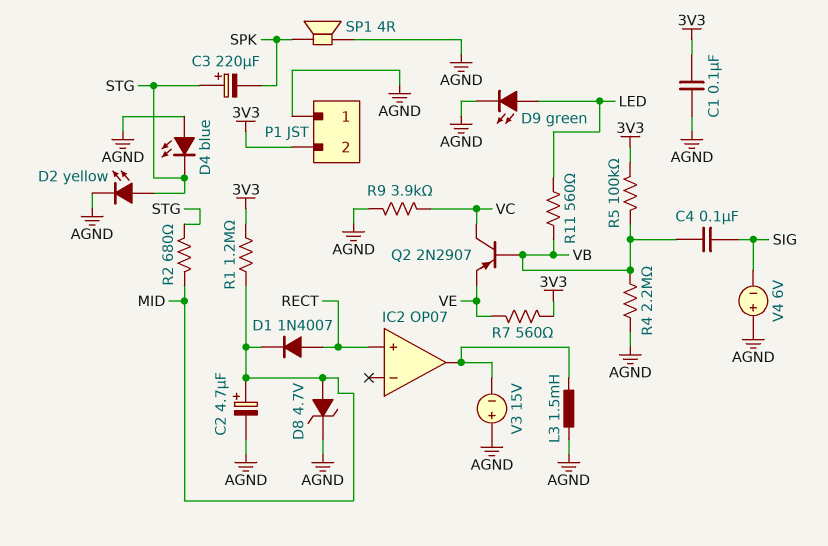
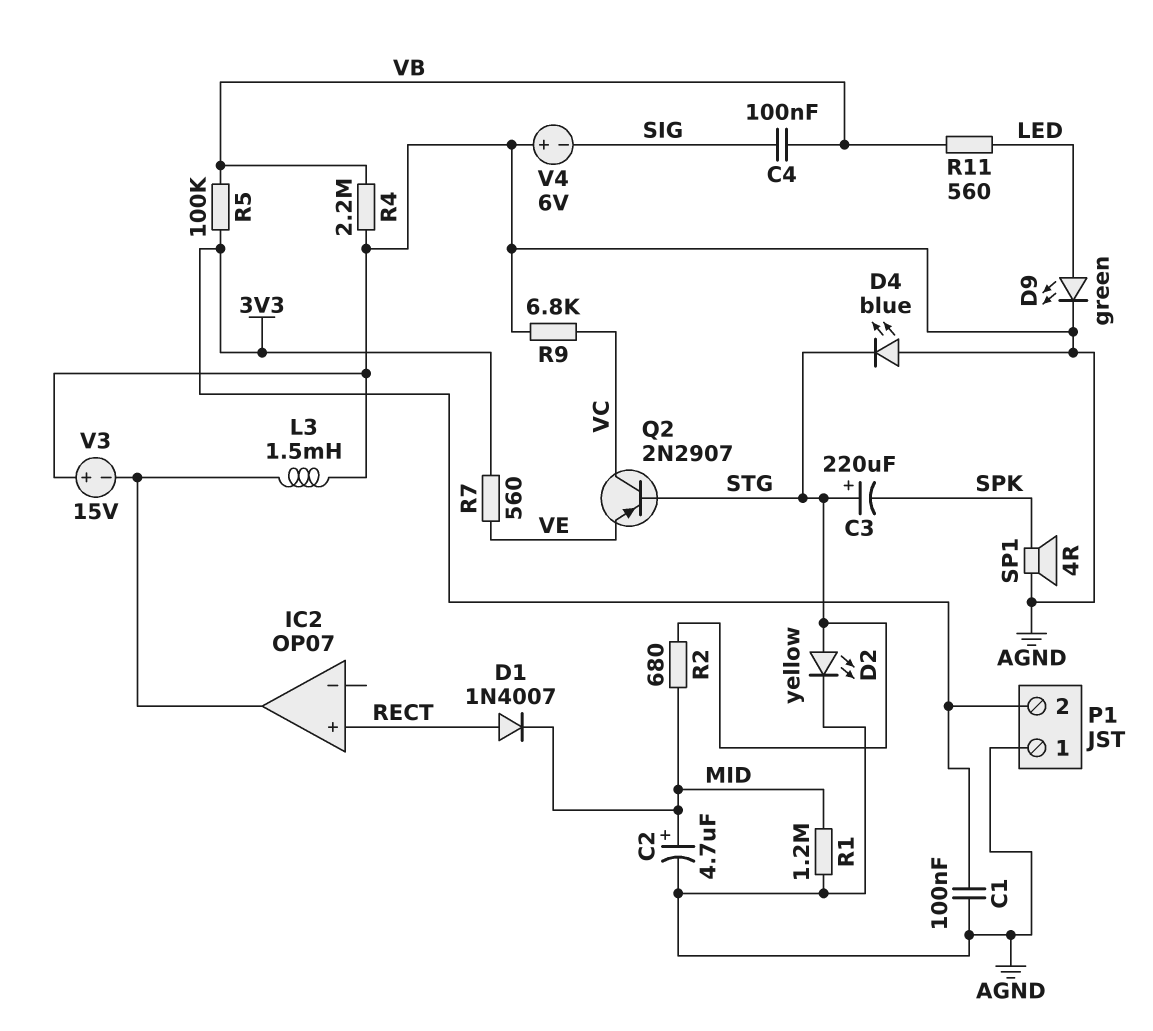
D8: zener 4.7V (A MID, K AGND) -> none
Q2: PNP 2N2907 (B VB, C VC, E VE) -> PNP 2N2907 (B STG, C VC, E VE)
R1: 1.2M (3V3, MID) -> 1.2M (AGND, MID)
R9: 3.9k (AGND, VC) -> 6.8k (AGND, VC)

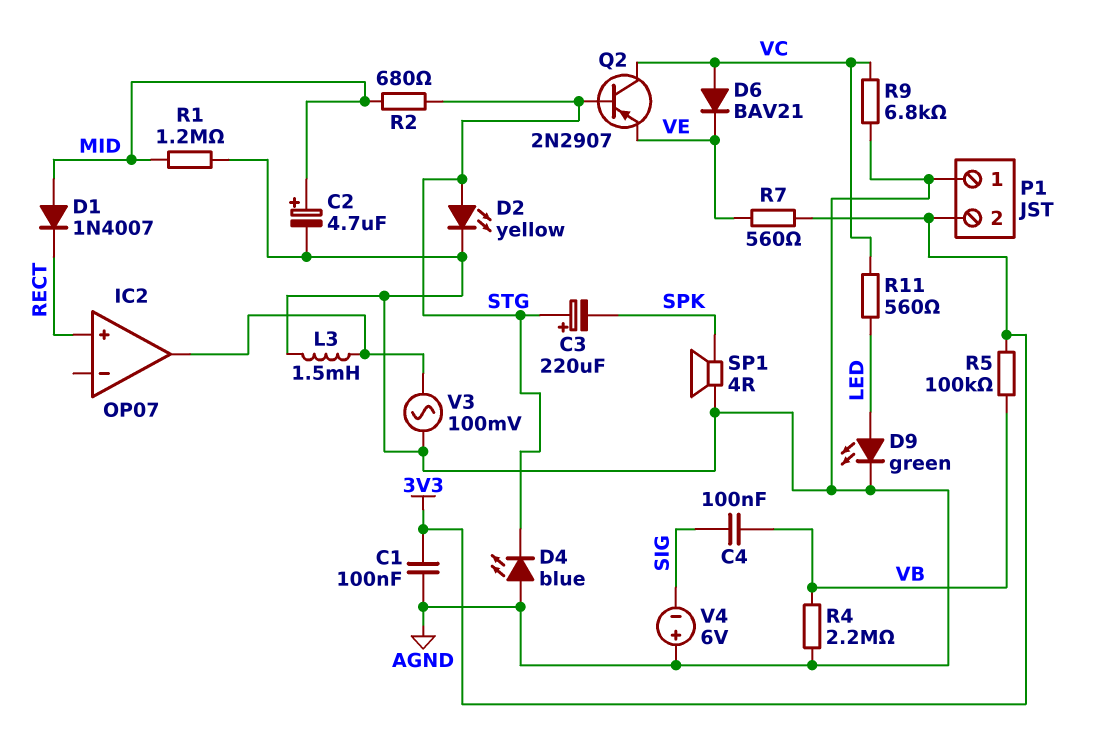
D1: diode 1N4007 (A RECT, K MID) -> diode 1N4007 (A MID, K RECT)
D6: none -> diode BAV21 (A VC, K VE)
R11: 560 (LED, VB) -> 560 (LED, VC)
V3: 15V (plus AGND, minus IC2/out) -> AC 100mV (AGND, IC2/out)

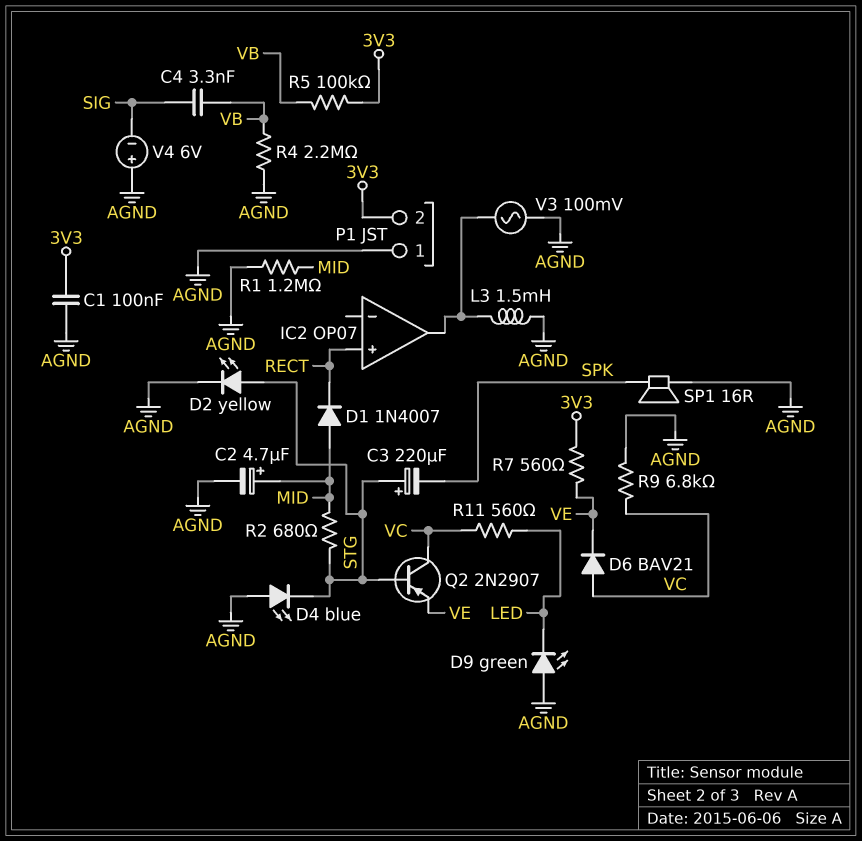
C4: 100nF (SIG, VB) -> 3.3nF (SIG, VB)
D9: LED green (A LED, K AGND) -> LED green (A AGND, K LED)
SP1: speaker 4R (AGND, SPK) -> speaker 16R (AGND, SPK)

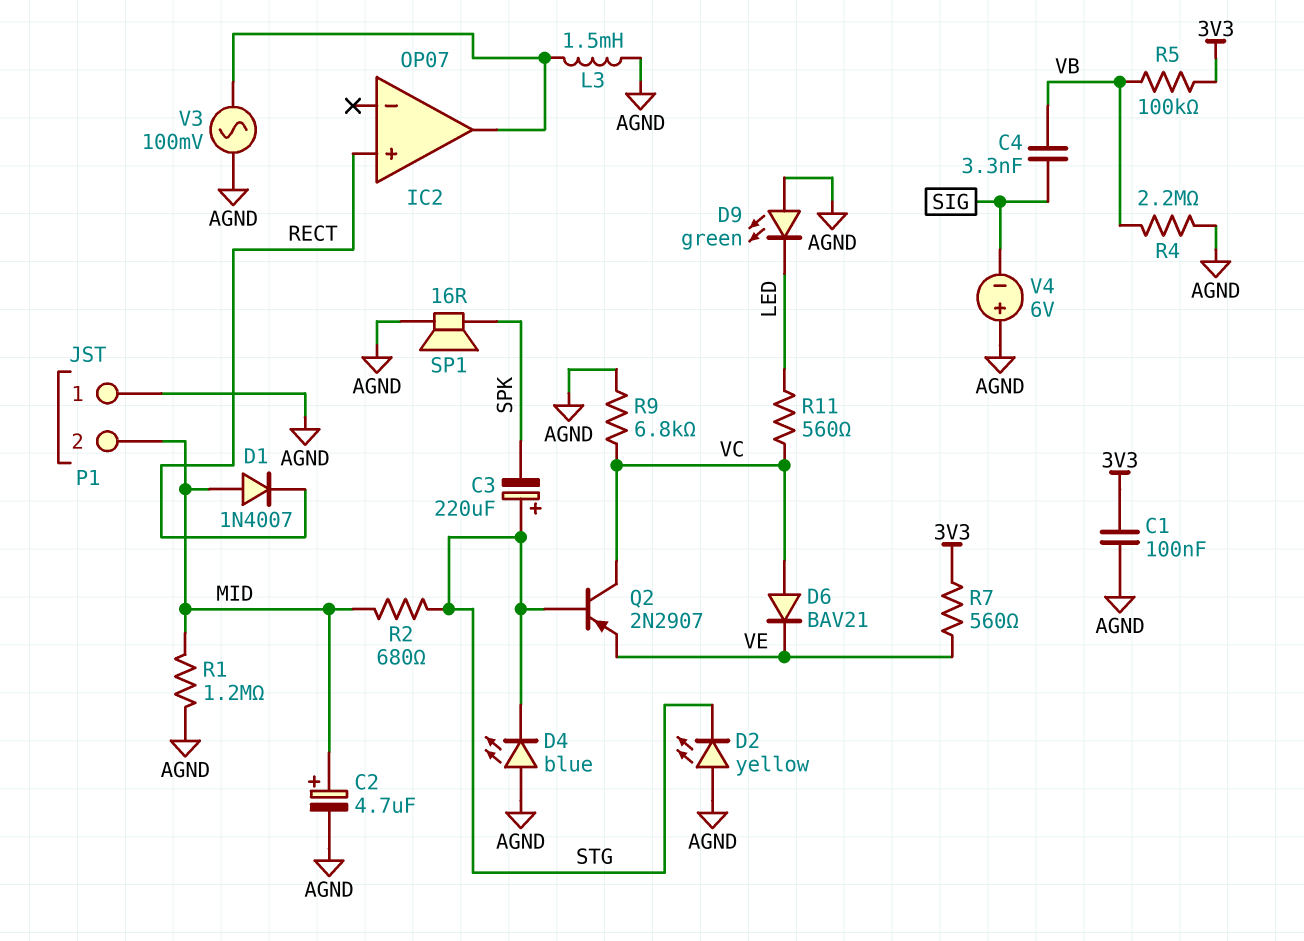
D2: LED yellow (A STG, K AGND) -> LED yellow (A AGND, K STG)
P1 pin 2: 3V3 -> MID

